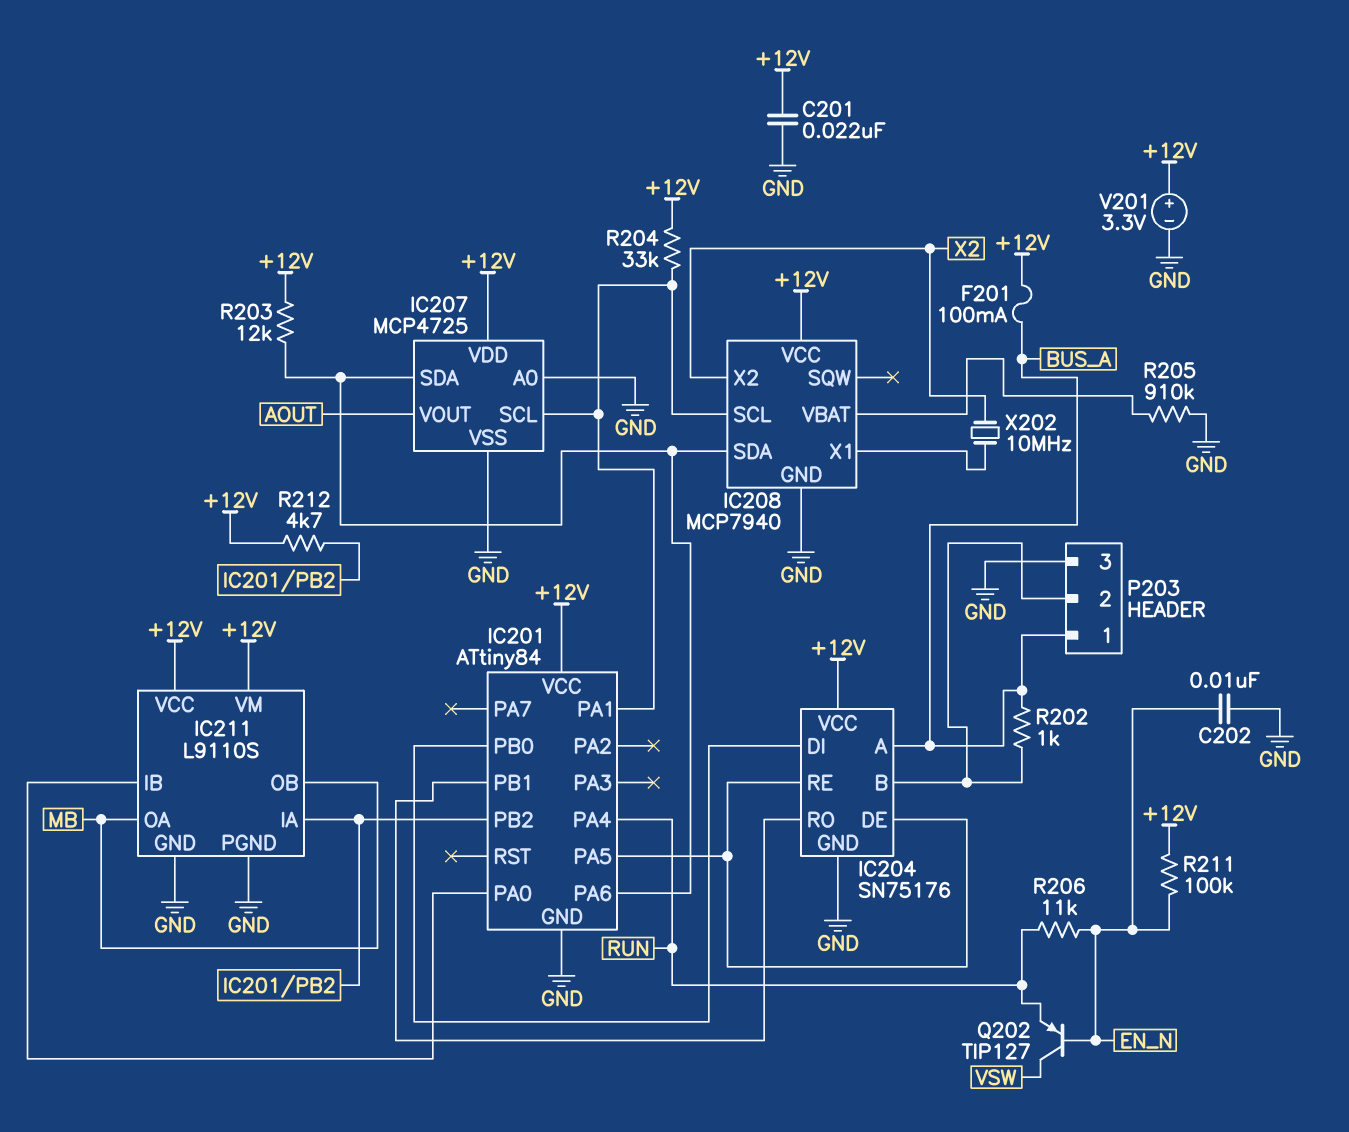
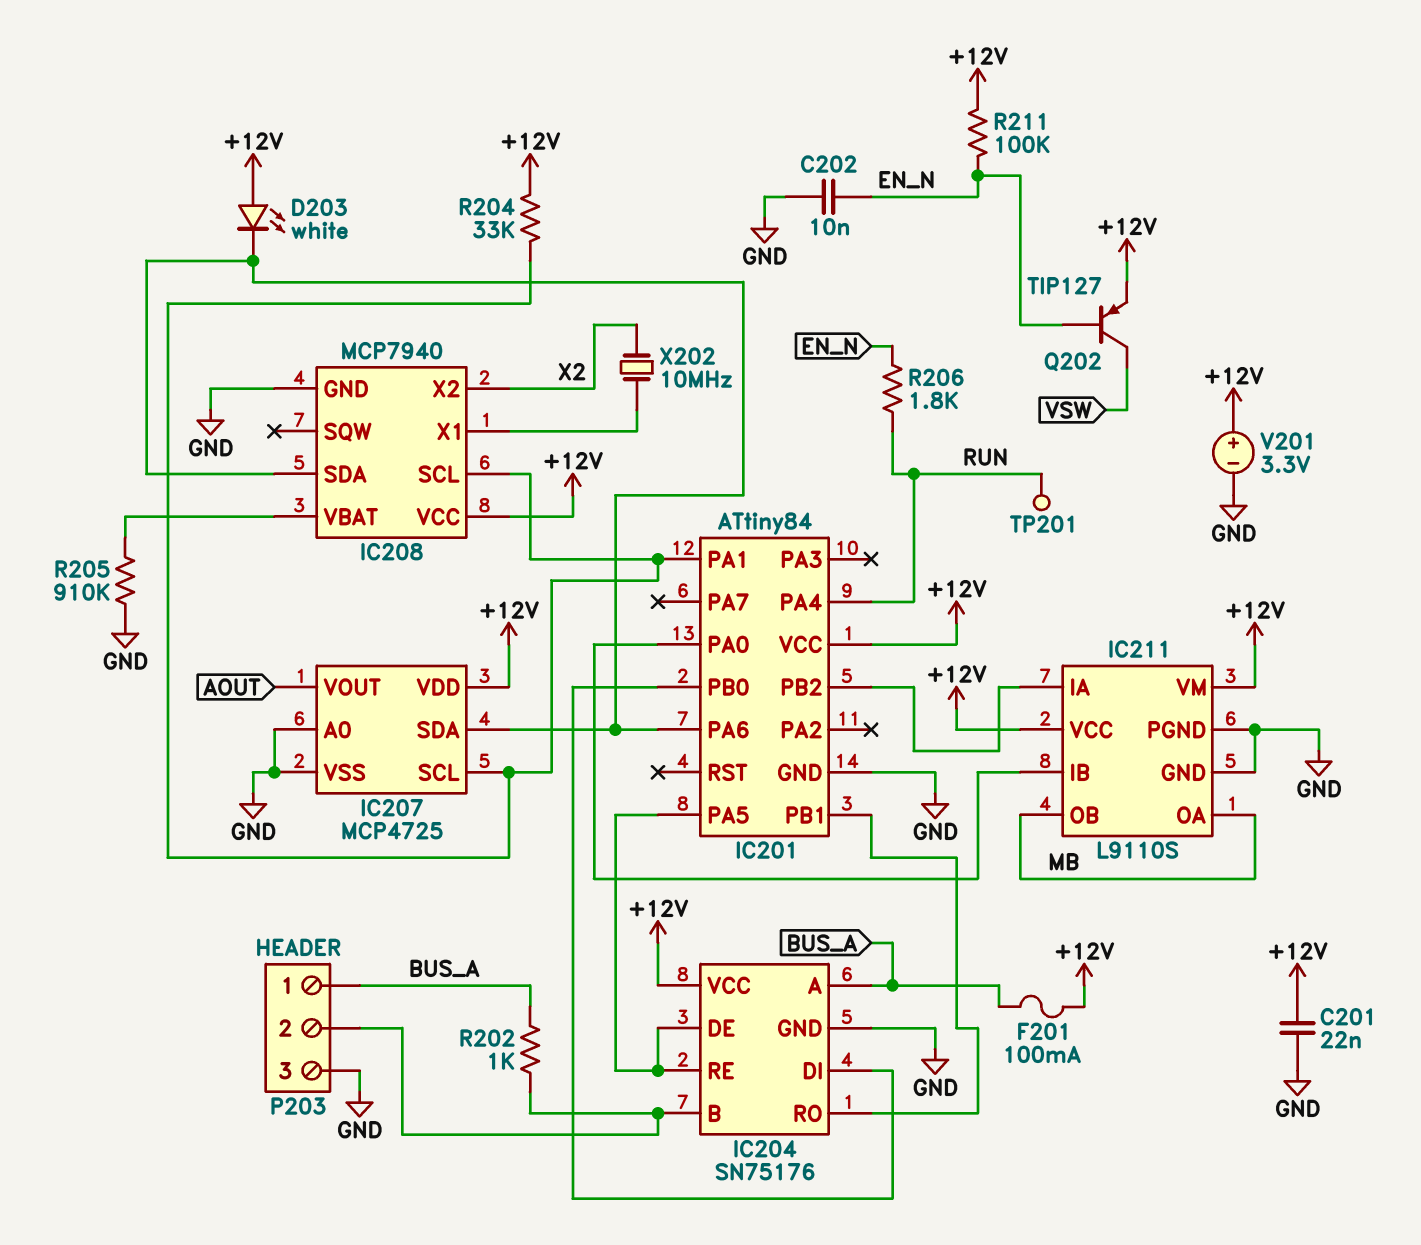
D203: none -> LED white (A +12V, K IC201/PA6)
Q202: PNP TIP127 (B EN_N, C VSW, E RUN) -> PNP TIP127 (B EN_N, C VSW, E +12V)
R203: 12k (+12V, IC201/PA6) -> none
R206: 11k (EN_N, RUN) -> 1.8k (EN_N, RUN)
R212: 4.7k (+12V, IC201/PB2) -> none
TP201: none -> test point (RUN)

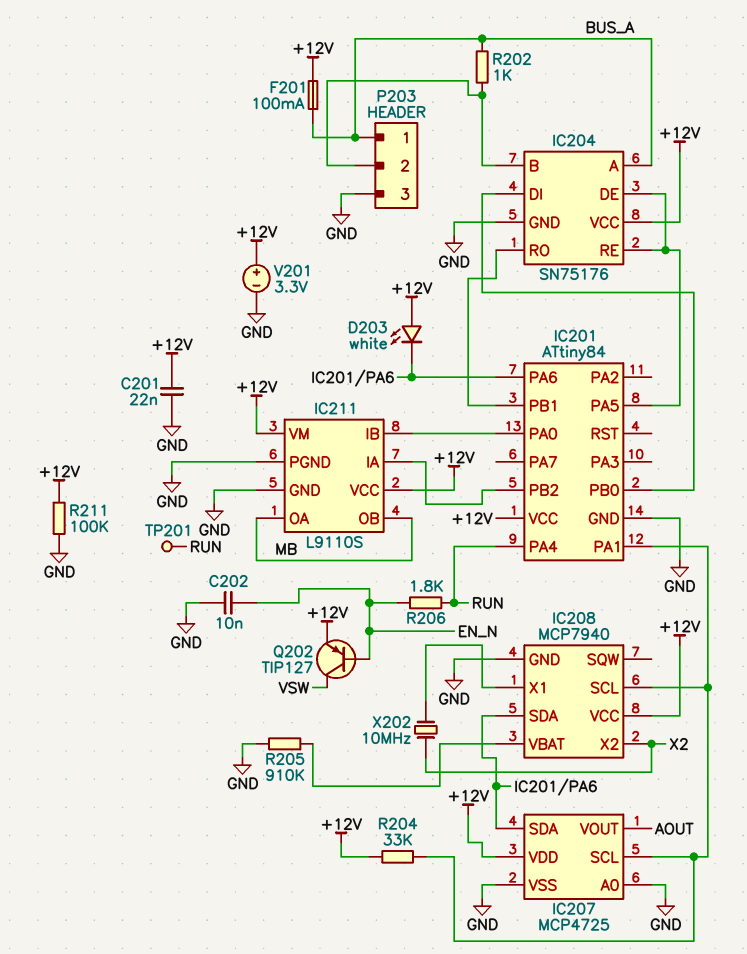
R211: 100k (+12V, EN_N) -> 100k (+12V, GND)

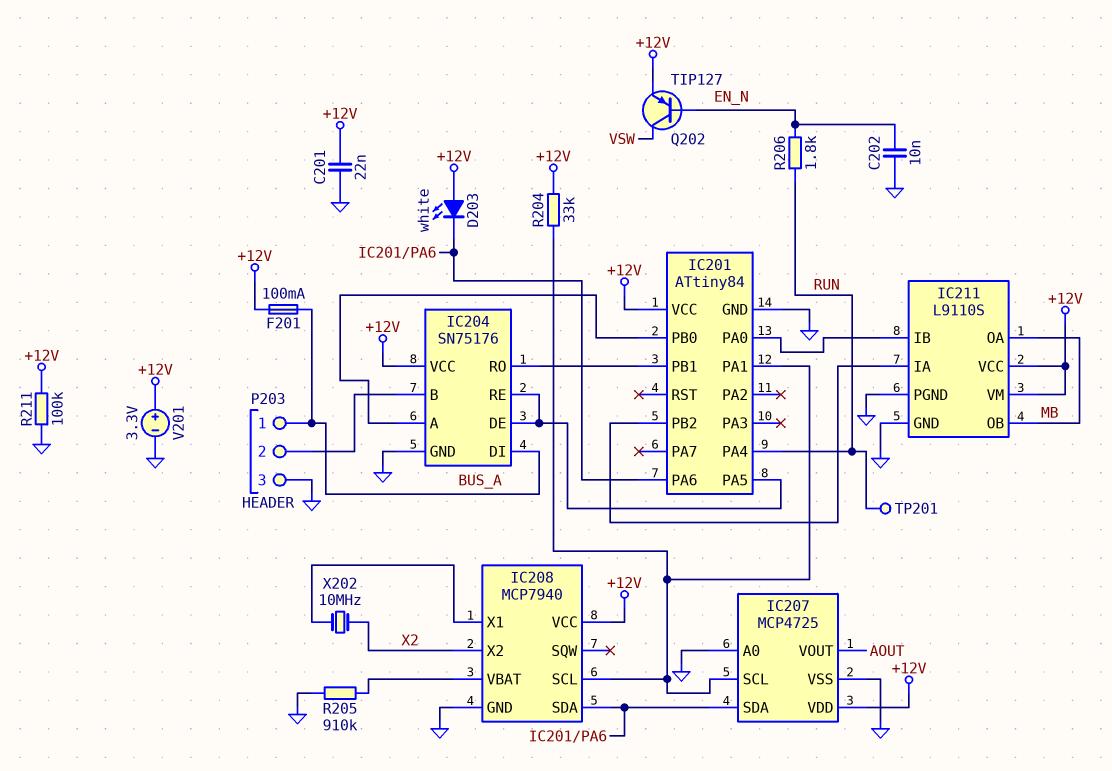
IC204 pin A: BUS_A -> IC201/PB0
IC204 pin DI: IC201/PB0 -> BUS_A
R202: 1k (BUS_A, IC204/B) -> none

